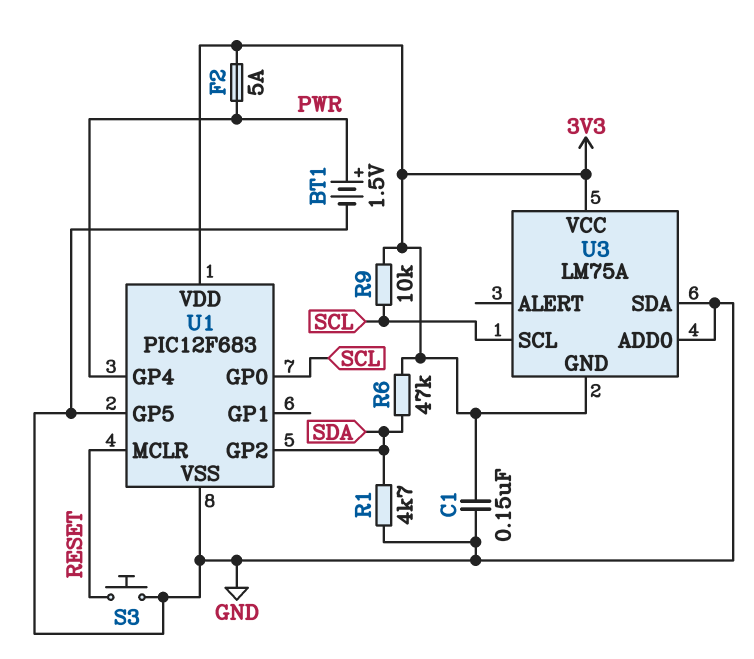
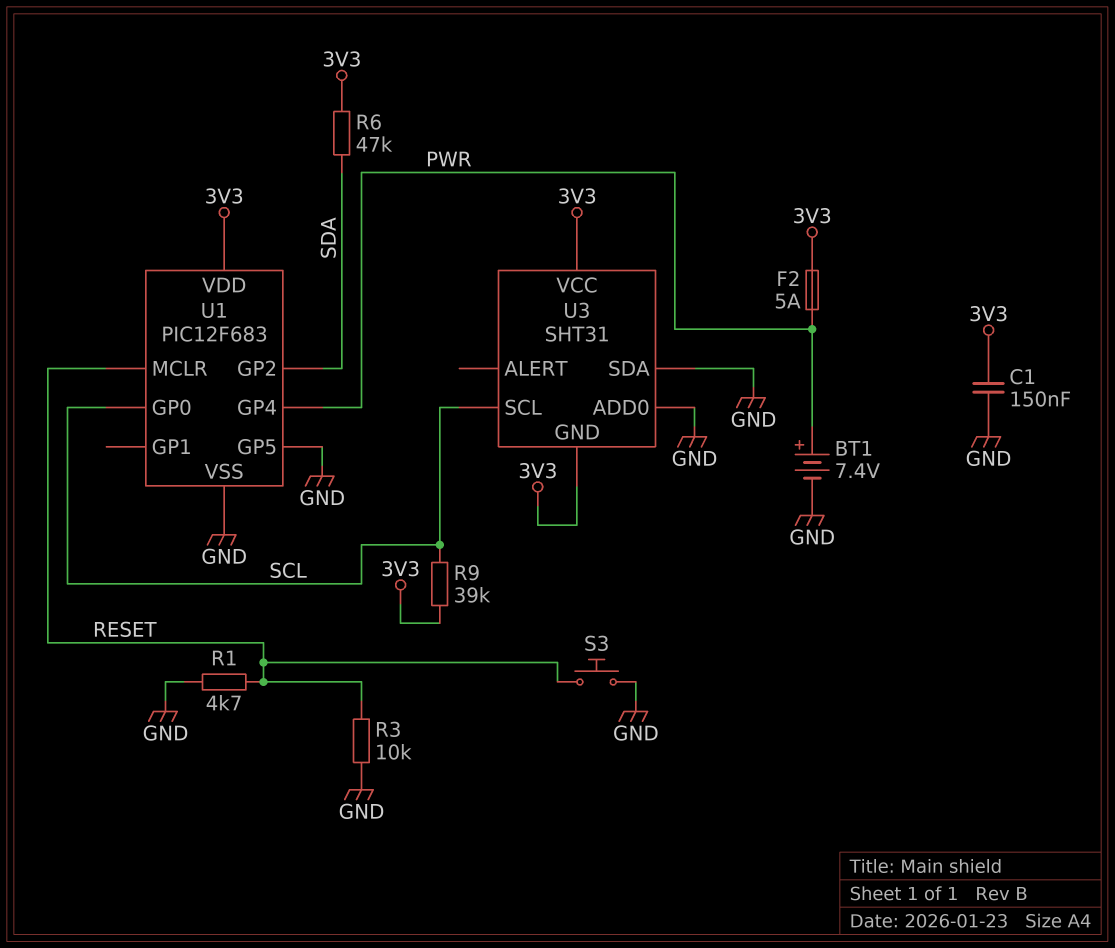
BT1: 1.5V (plus PWR, minus GND) -> 7.4V (plus PWR, minus GND)
R1: 4.7k (GND, SDA) -> 4.7k (GND, RESET)
R3: none -> 10k (GND, RESET)
R9: 10k (3V3, SCL) -> 39k (3V3, SCL)
U3: LM75A -> SHT31

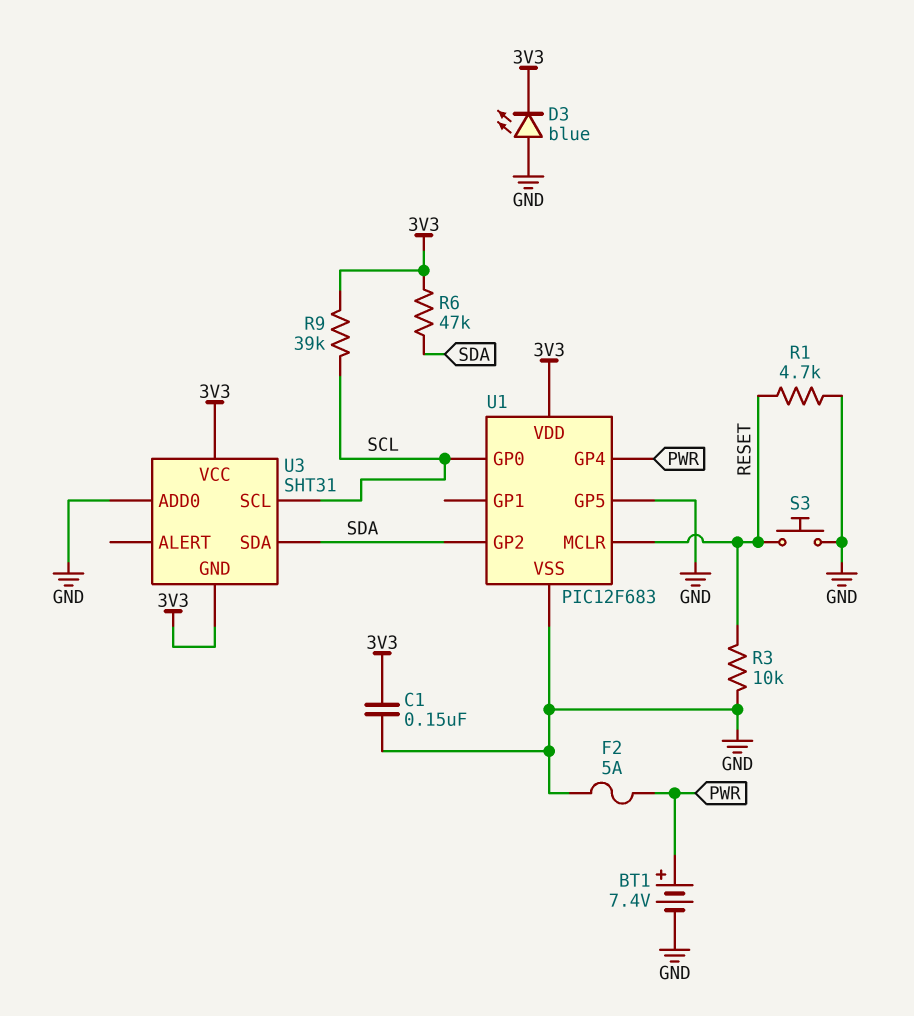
D3: none -> LED blue (A GND, K 3V3)
F2: 5A (3V3, PWR) -> 5A (GND, PWR)
U3 pin SDA: GND -> SDA

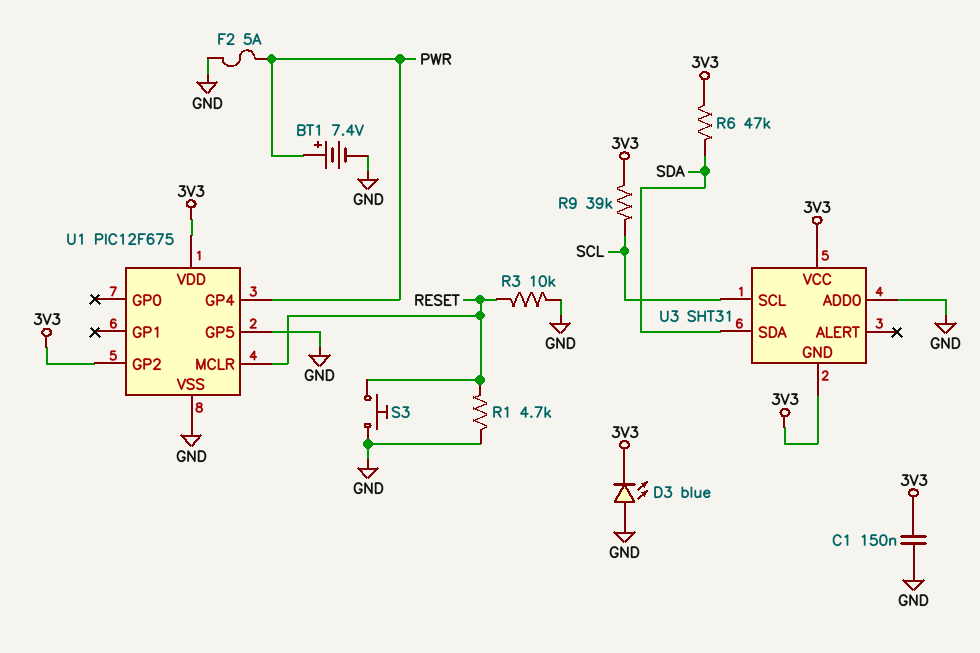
U1: PIC12F683 -> PIC12F675
U1 pin GP0: SCL -> none
U1 pin GP2: SDA -> 3V3

